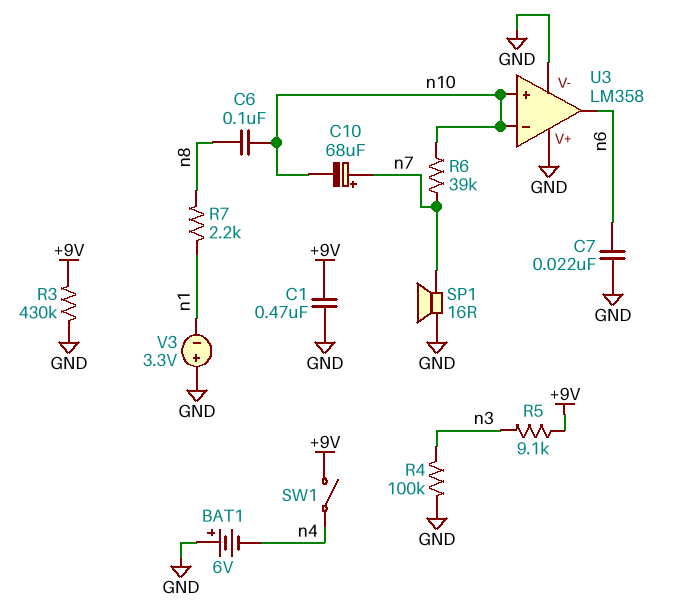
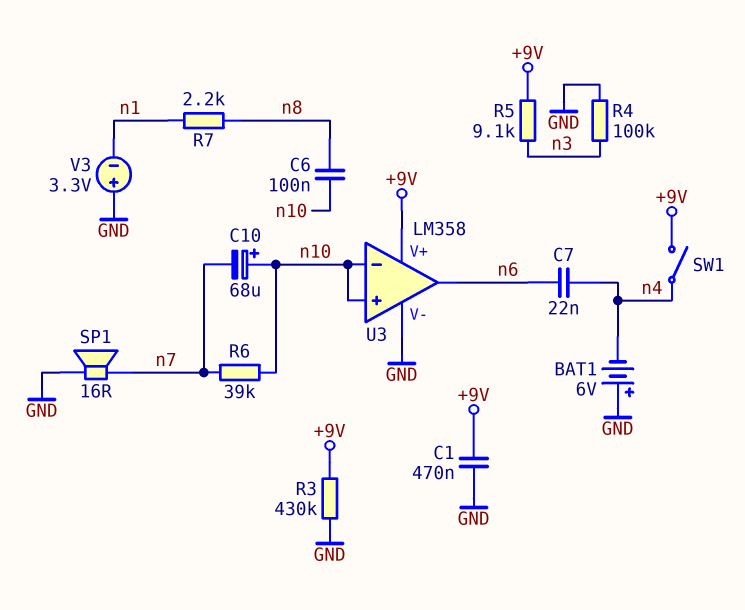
C7: 22nF (GND, n6) -> 22nF (n4, n6)
C10: 68uF (plus n7, minus n10) -> 68uF (plus n10, minus n7)
U3 pin V+: GND -> +9V

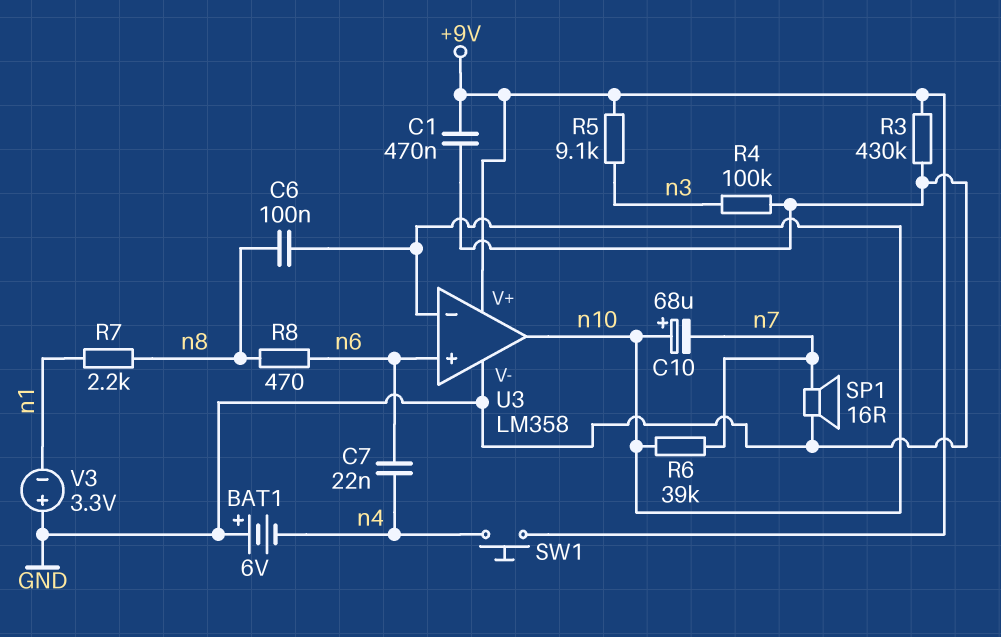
R8: none -> 470 (n6, n8)
SW1: switch (+9V, n4) -> button (+9V, n4)
U3 pin in+: n10 -> n6
U3 pin out: n6 -> n10

